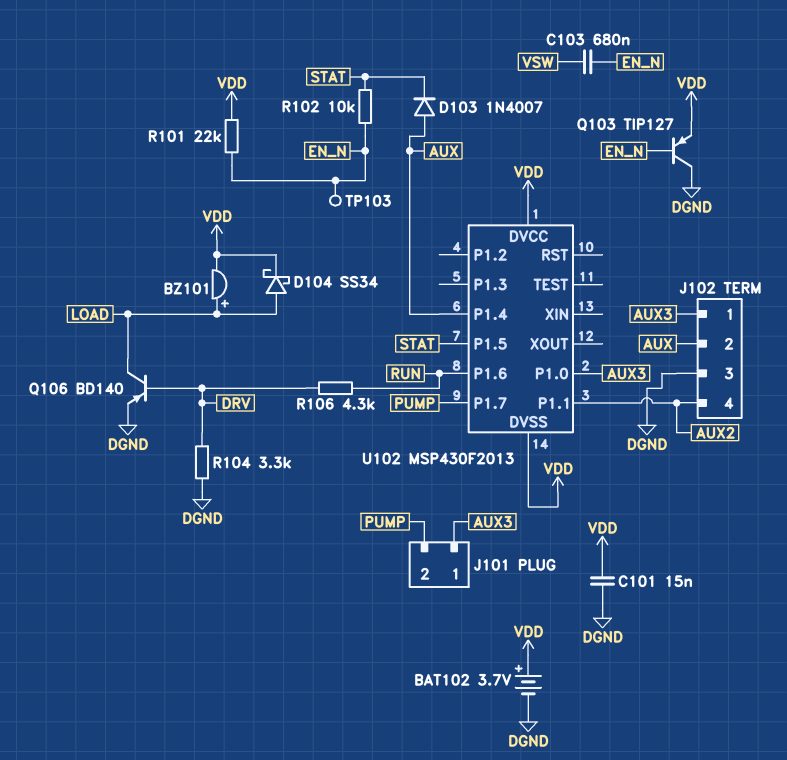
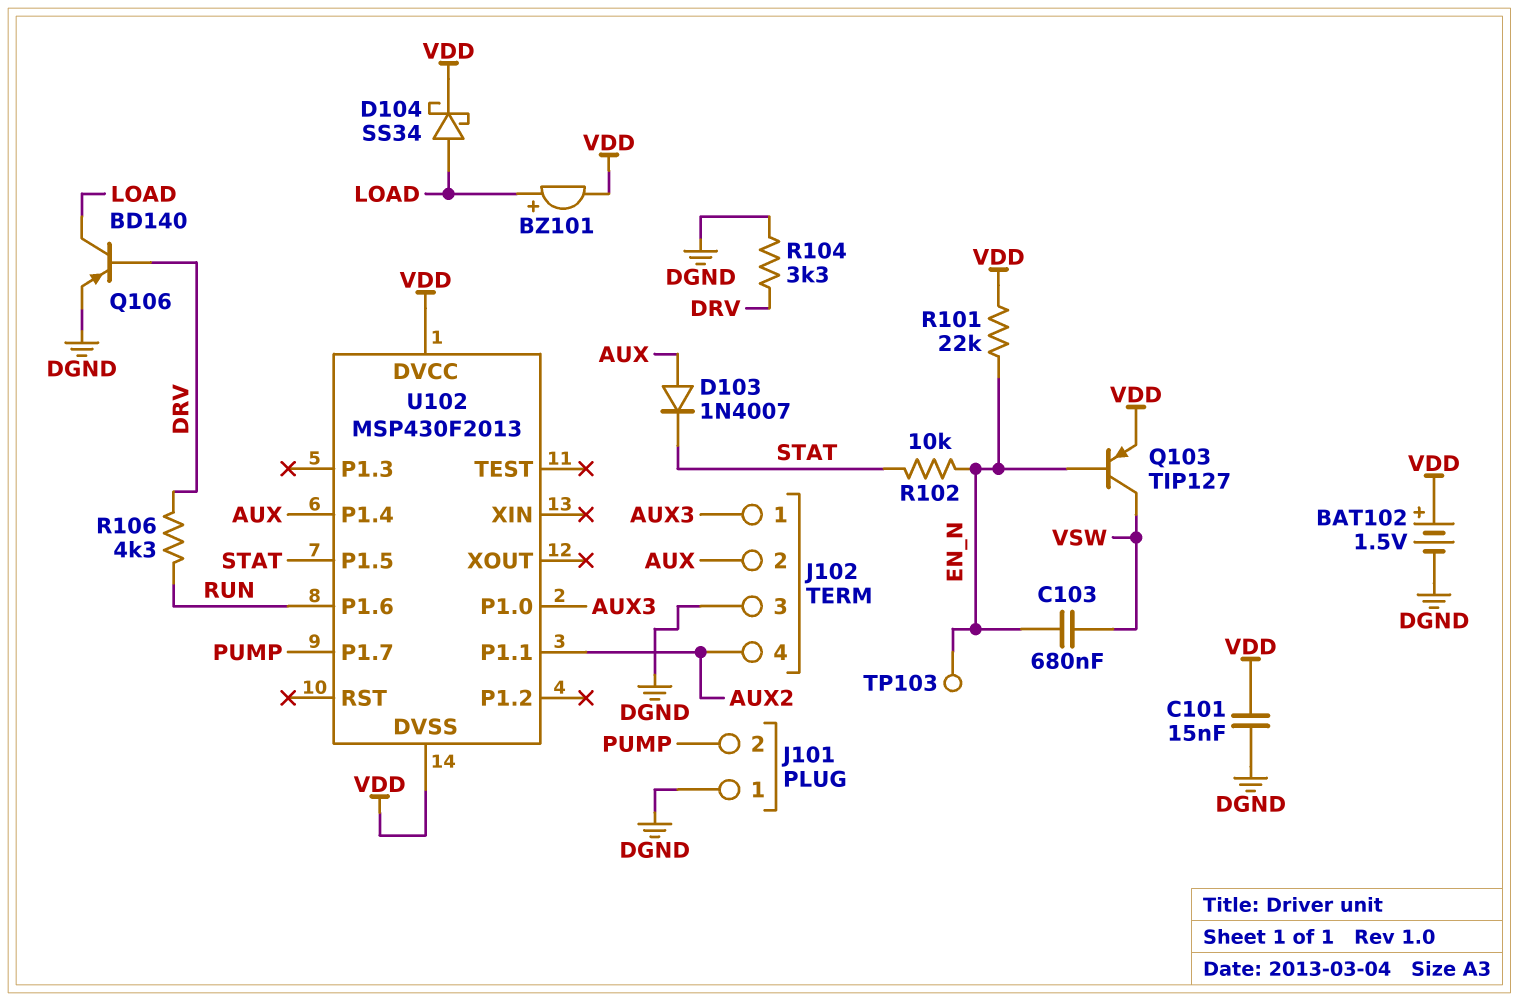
BAT102: 3.7V (plus VDD, minus DGND) -> 1.5V (plus VDD, minus DGND)
J101 pin 1: AUX3 -> DGND
Q103: PNP TIP127 (B EN_N, C DGND, E VDD) -> PNP TIP127 (B EN_N, C VSW, E VDD)

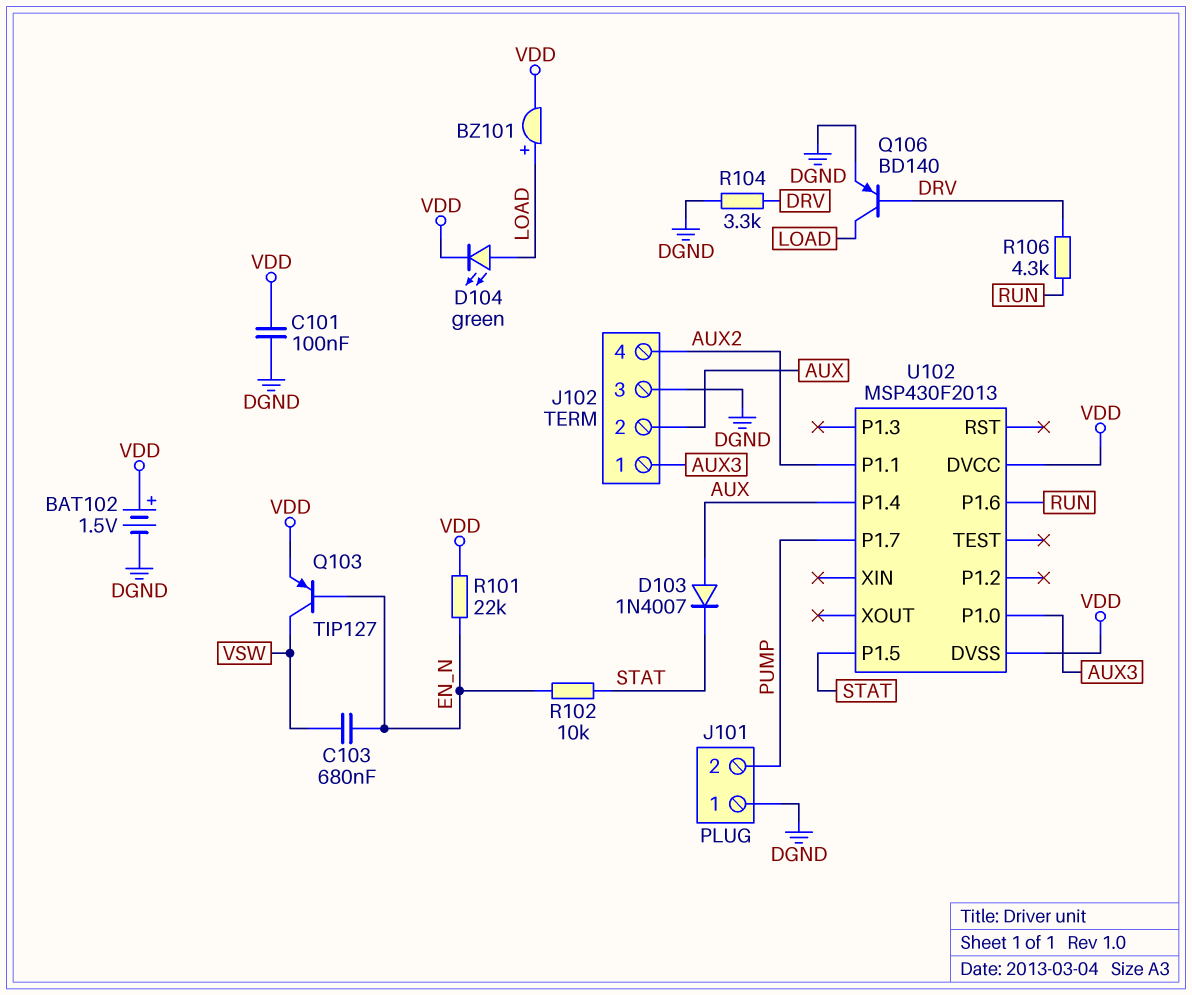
C101: 15nF (DGND, VDD) -> 100nF (DGND, VDD)
D104: schottky SS34 (A LOAD, K VDD) -> LED green (A LOAD, K VDD)
TP103: test point (EN_N) -> none

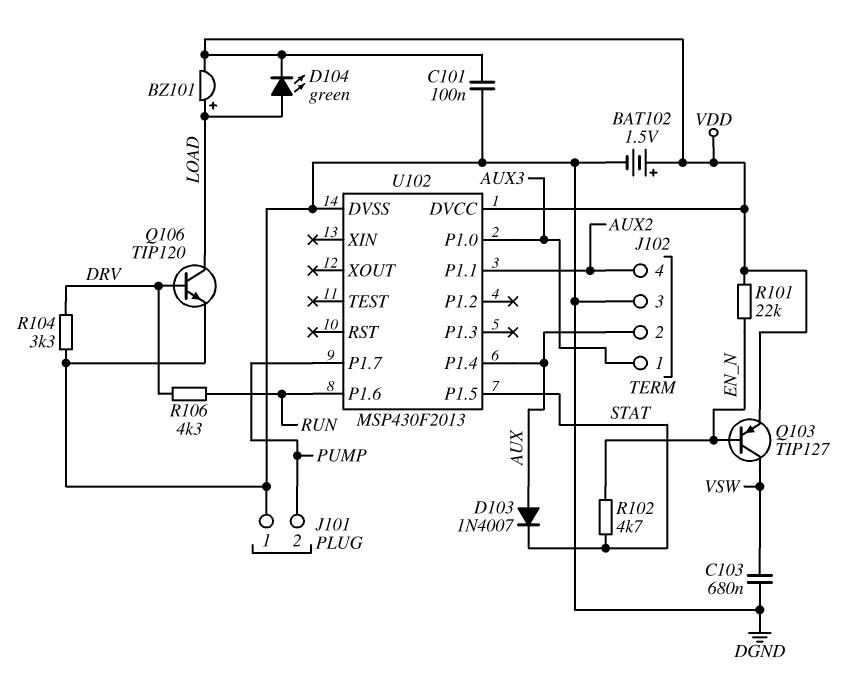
C103: 680nF (EN_N, VSW) -> 680nF (DGND, VSW)
Q106: PNP BD140 (B DRV, C LOAD, E DGND) -> NPN TIP120 (B DRV, C LOAD, E DGND)
R102: 10k (EN_N, STAT) -> 4.7k (EN_N, STAT)
U102 pin DVSS: VDD -> DGND

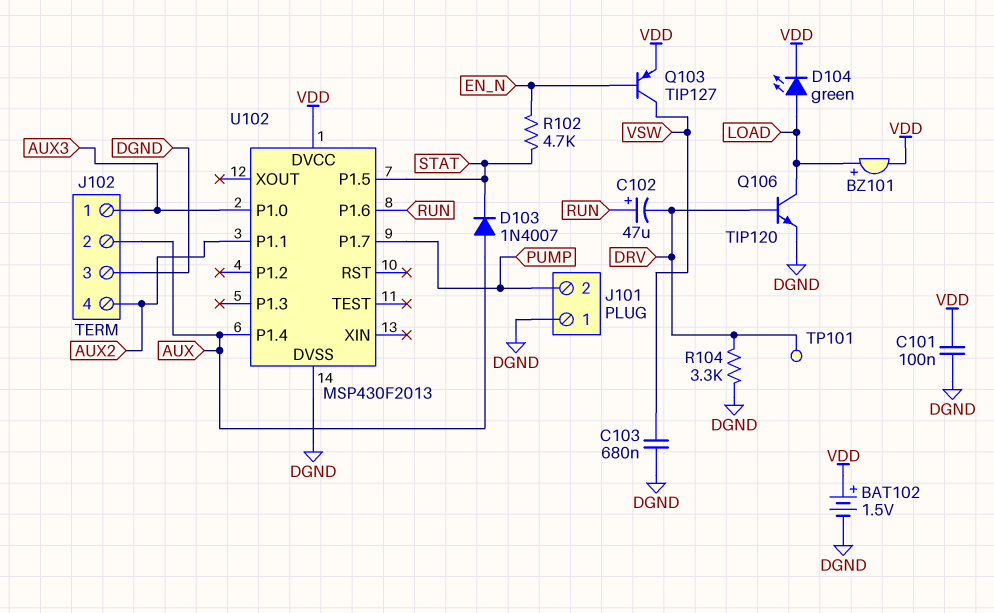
C102: none -> 47uF (plus RUN, minus DRV)
R101: 22k (EN_N, VDD) -> none
R106: 4.3k (DRV, RUN) -> none
TP101: none -> test point (DRV)

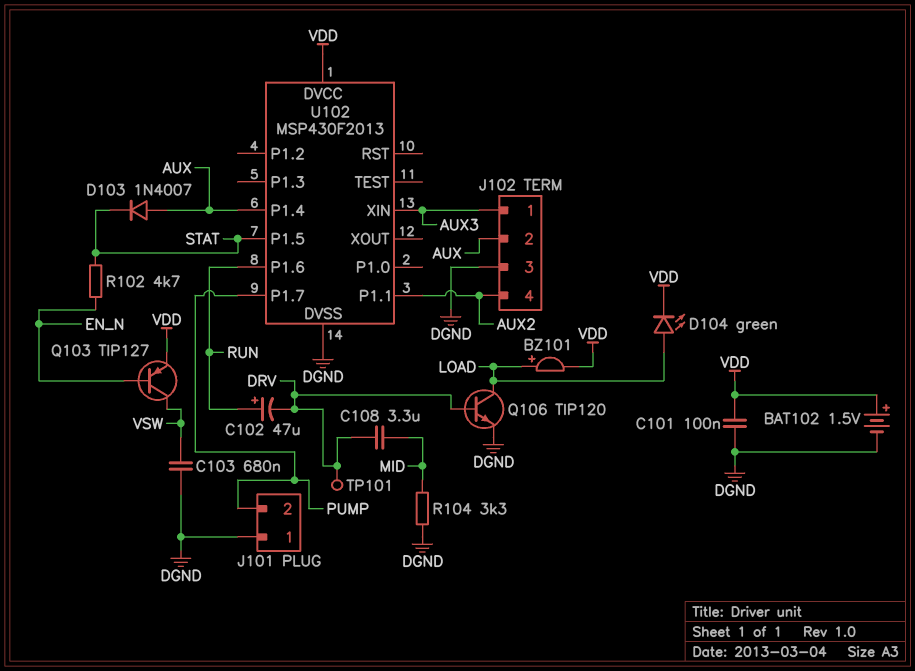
C108: none -> 3.3uF (DRV, MID)
R104: 3.3k (DGND, DRV) -> 3.3k (DGND, MID)
U102 pin P1.0: AUX3 -> none
U102 pin XIN: none -> AUX3

